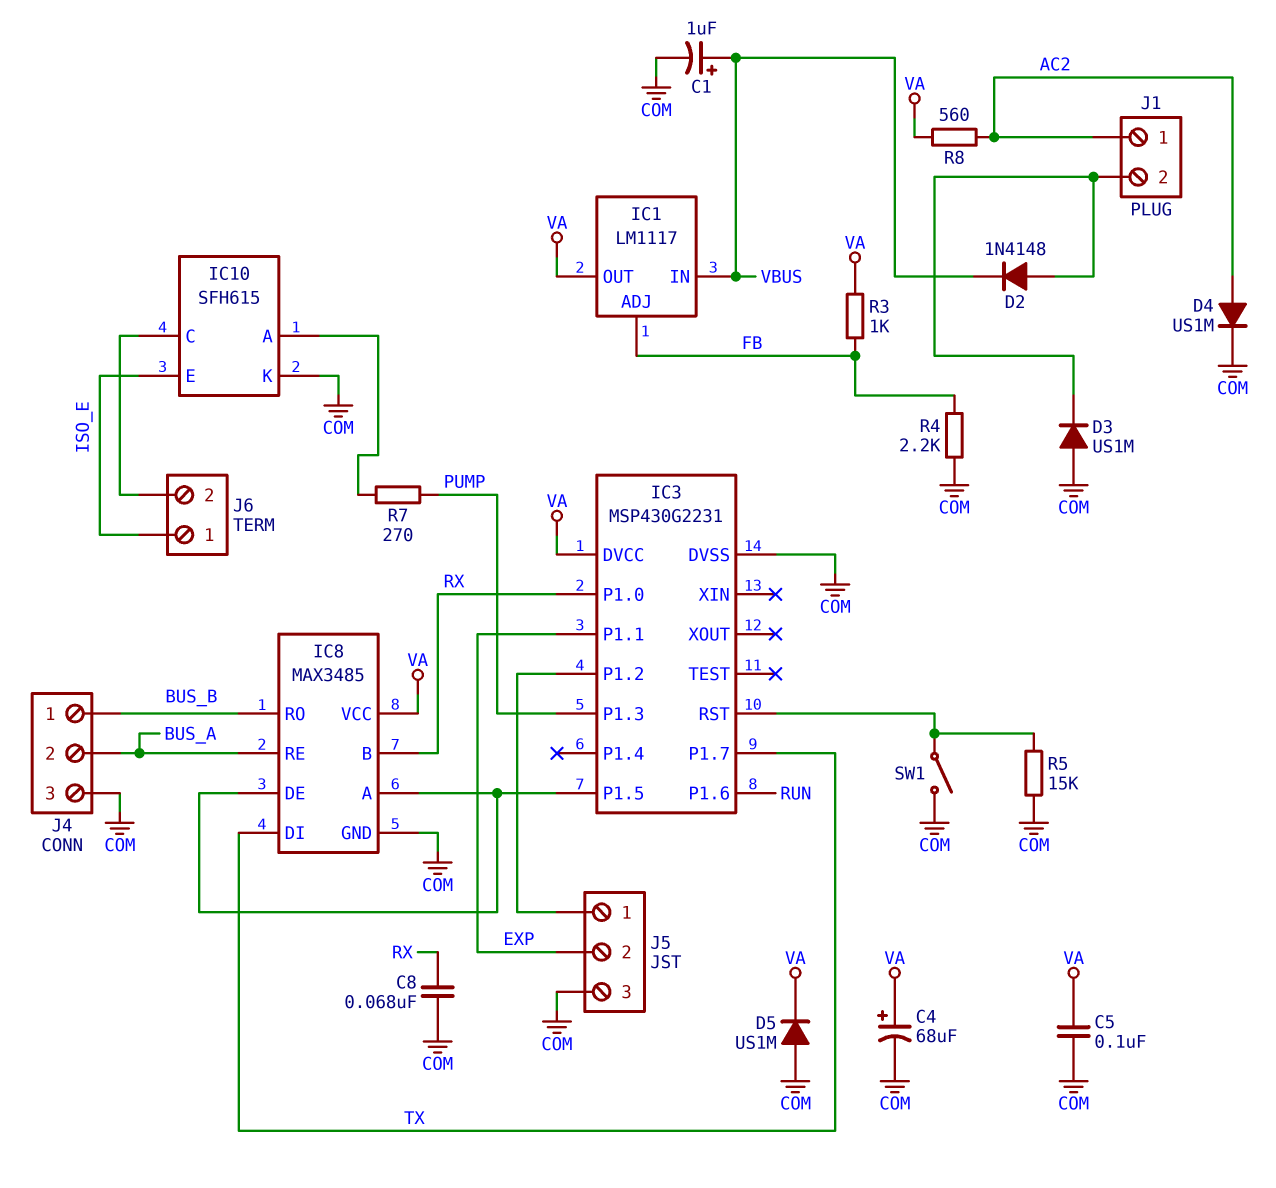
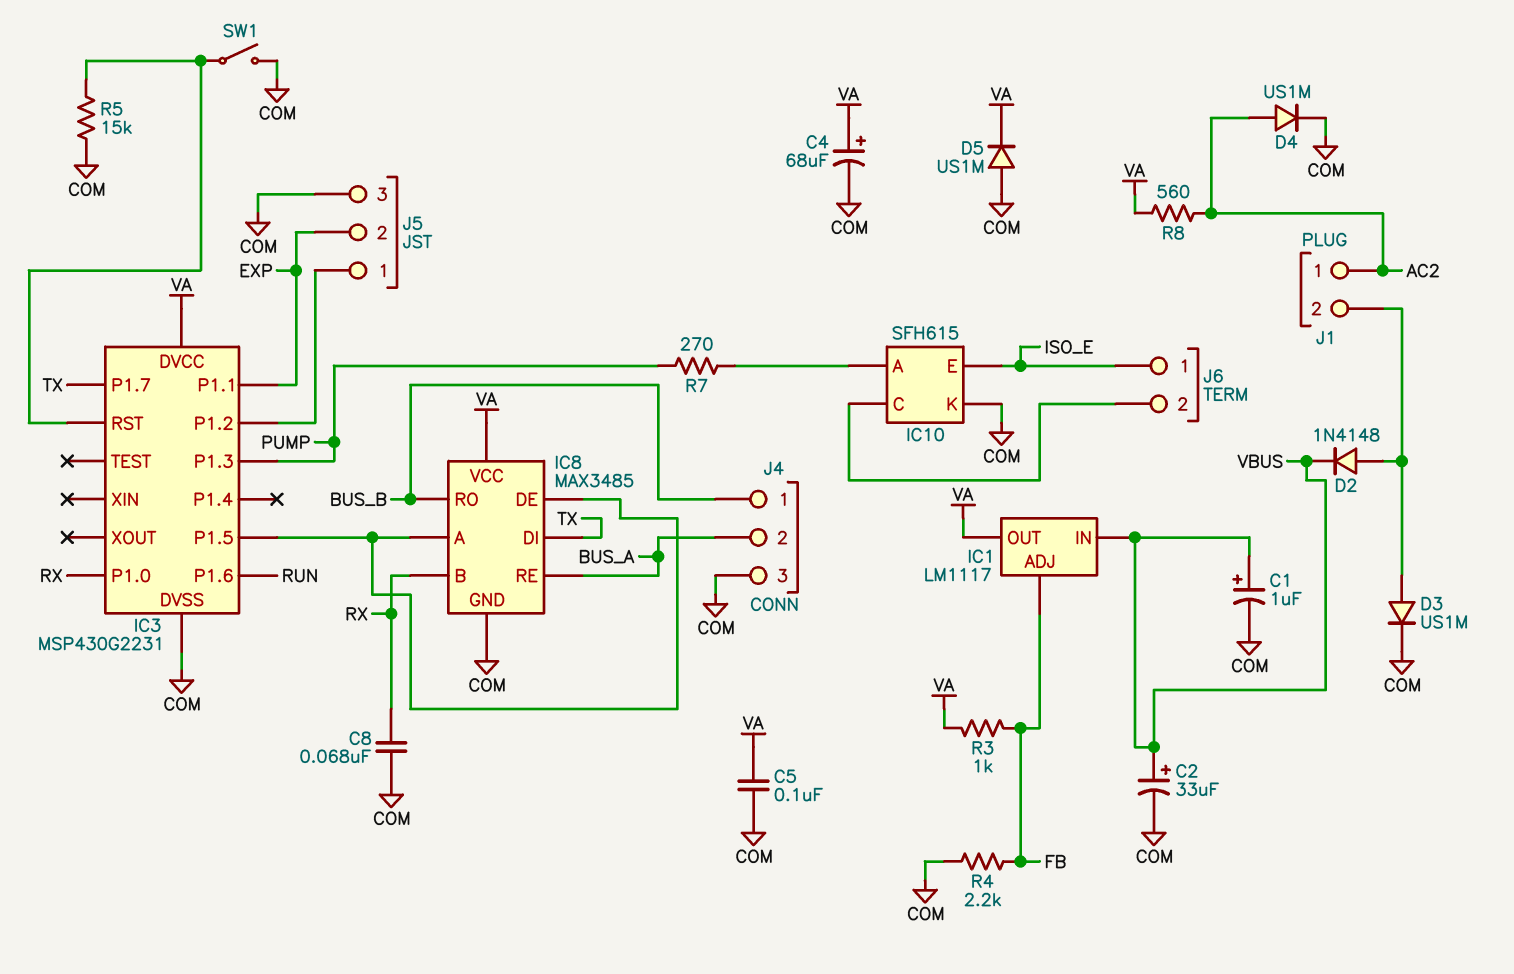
C2: none -> 33uF (plus VBUS, minus COM)
D3: diode US1M (A COM, K J1/2) -> diode US1M (A J1/2, K COM)

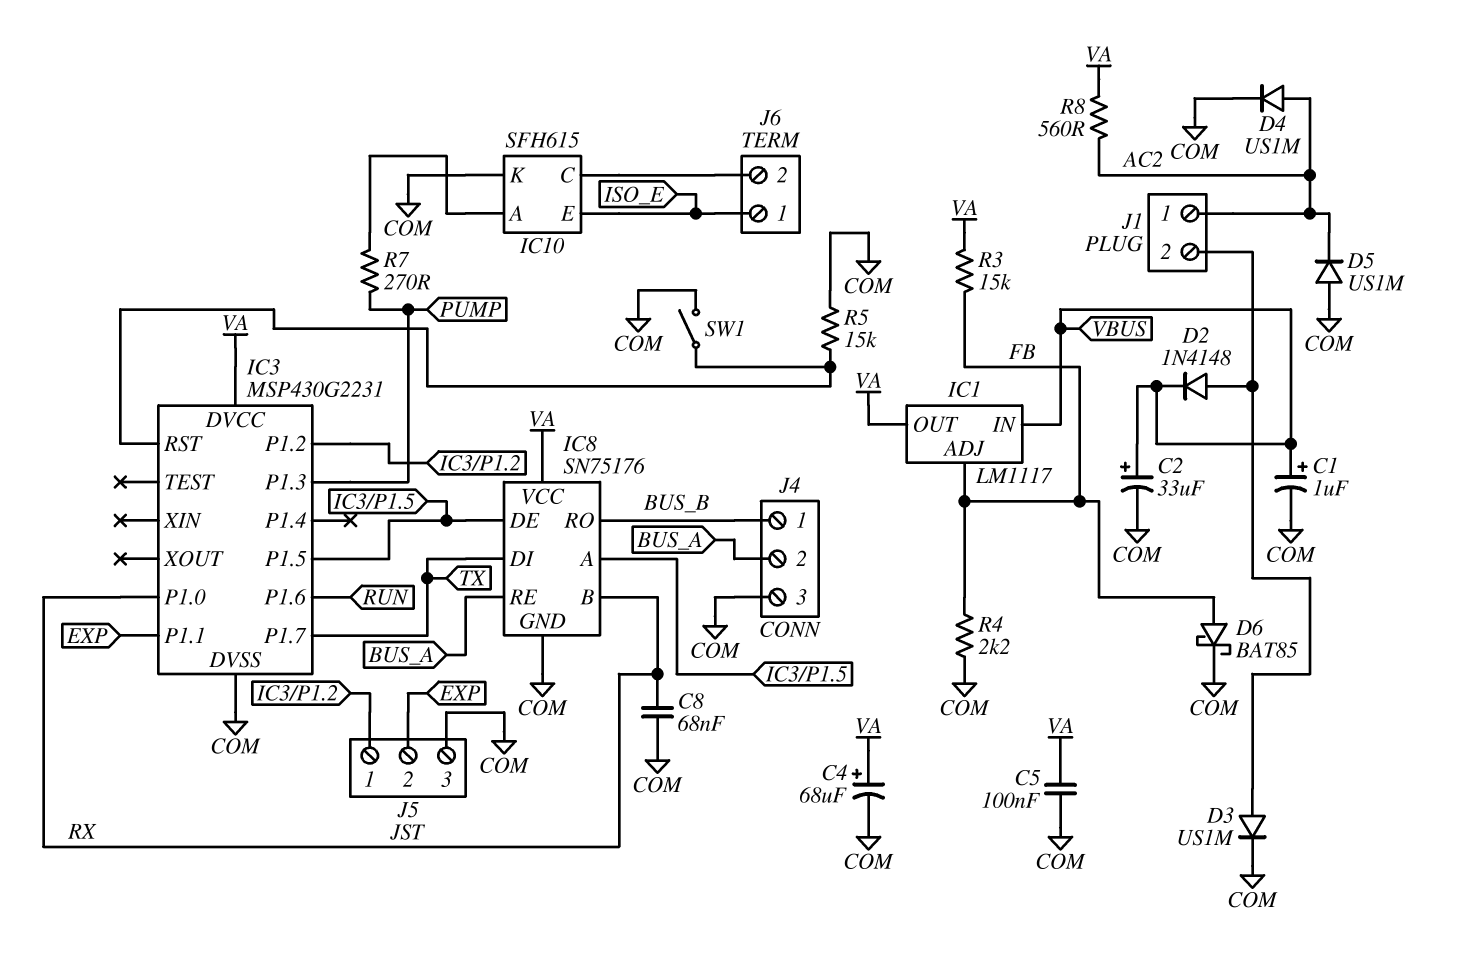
D5: diode US1M (A COM, K VA) -> diode US1M (A COM, K AC2)
D6: none -> schottky BAT85 (A FB, K COM)
IC8: MAX3485 -> SN75176
R3: 1k (FB, VA) -> 15k (FB, VA)

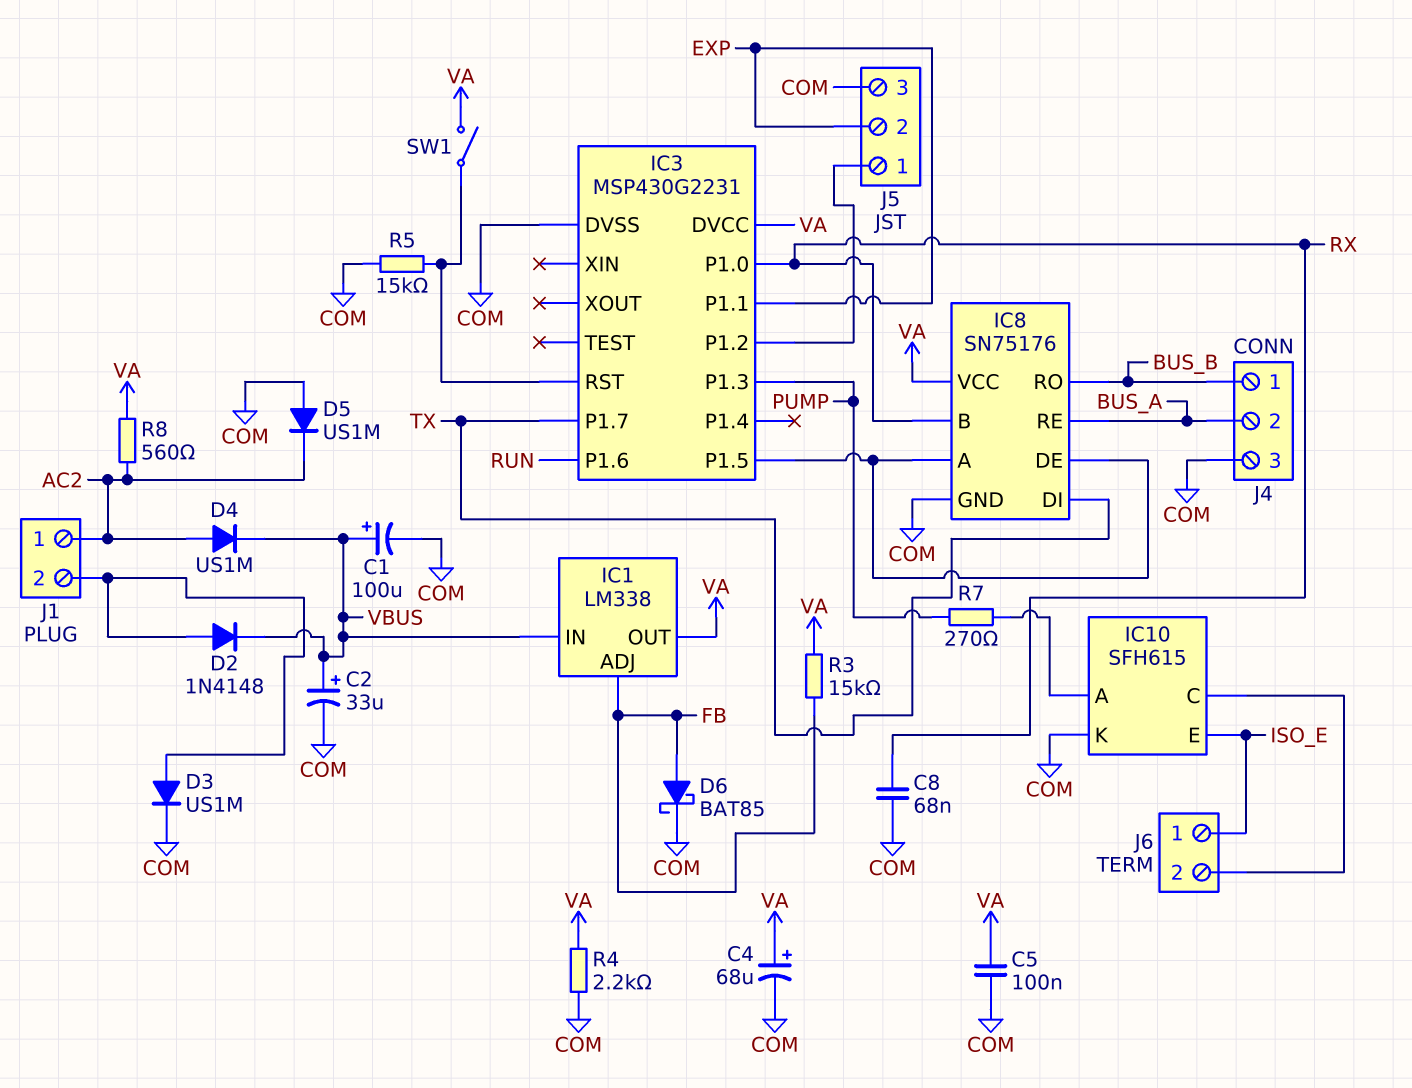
C1: 1uF (plus VBUS, minus COM) -> 100uF (plus VBUS, minus COM)
D4: diode US1M (A AC2, K COM) -> diode US1M (A AC2, K VBUS)
IC1: LM1117 -> LM338
R4: 2.2k (COM, FB) -> 2.2k (COM, VA)
SW1: switch (COM, IC3/RST) -> switch (IC3/RST, VA)

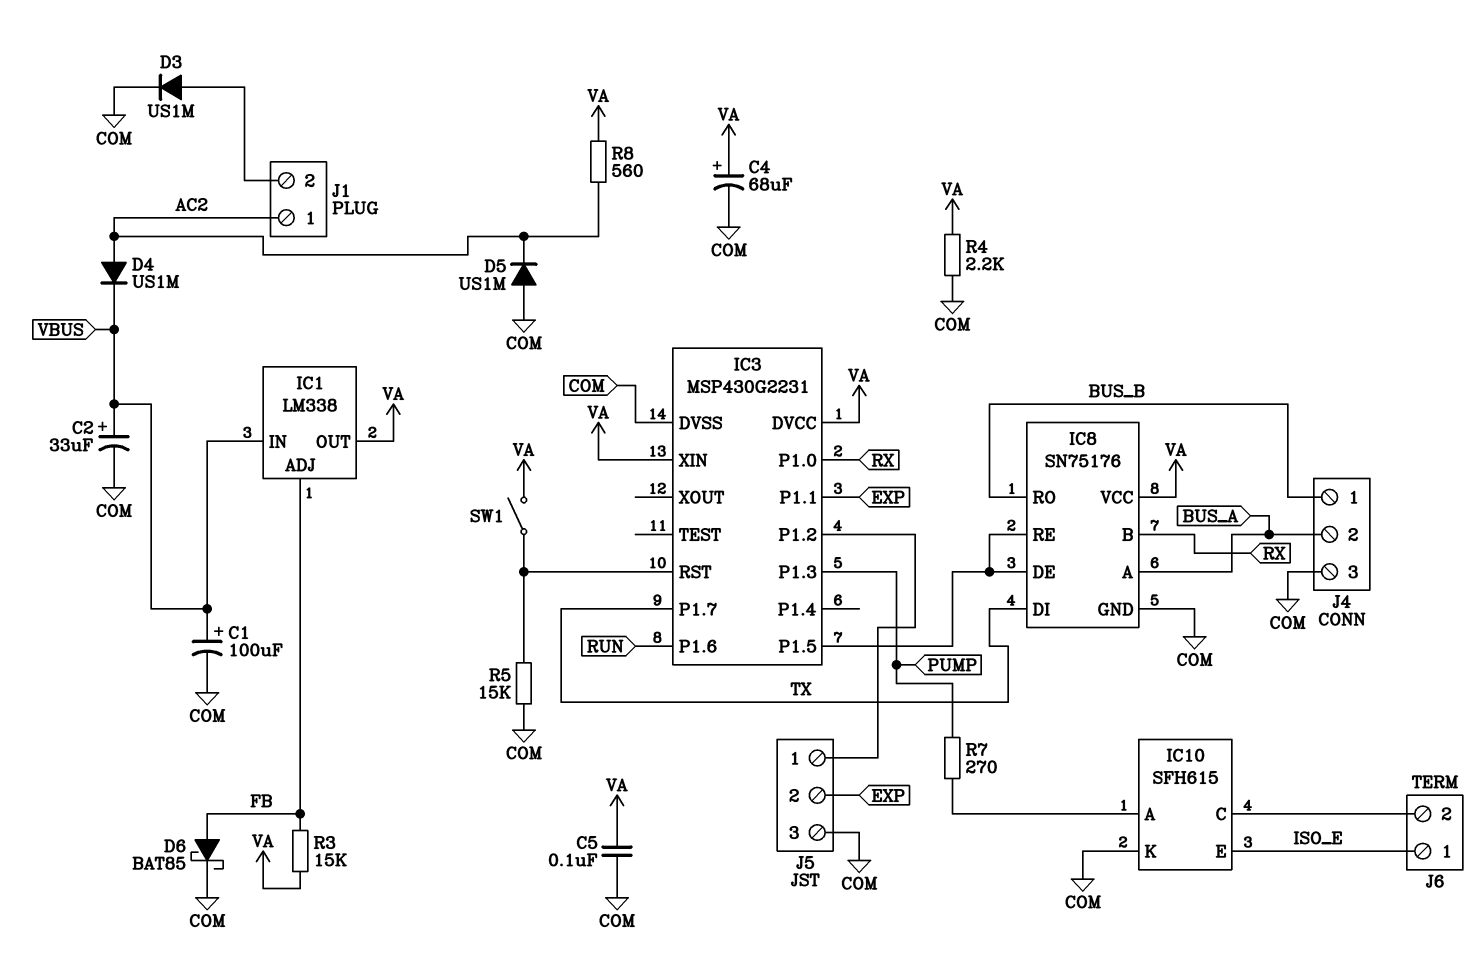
C8: 68nF (COM, RX) -> none
D2: diode 1N4148 (A J1/2, K VBUS) -> none
IC3 pin XIN: none -> VA
IC8 pin A: IC3/P1.5 -> BUS_A
IC8 pin RE: BUS_A -> IC3/P1.5

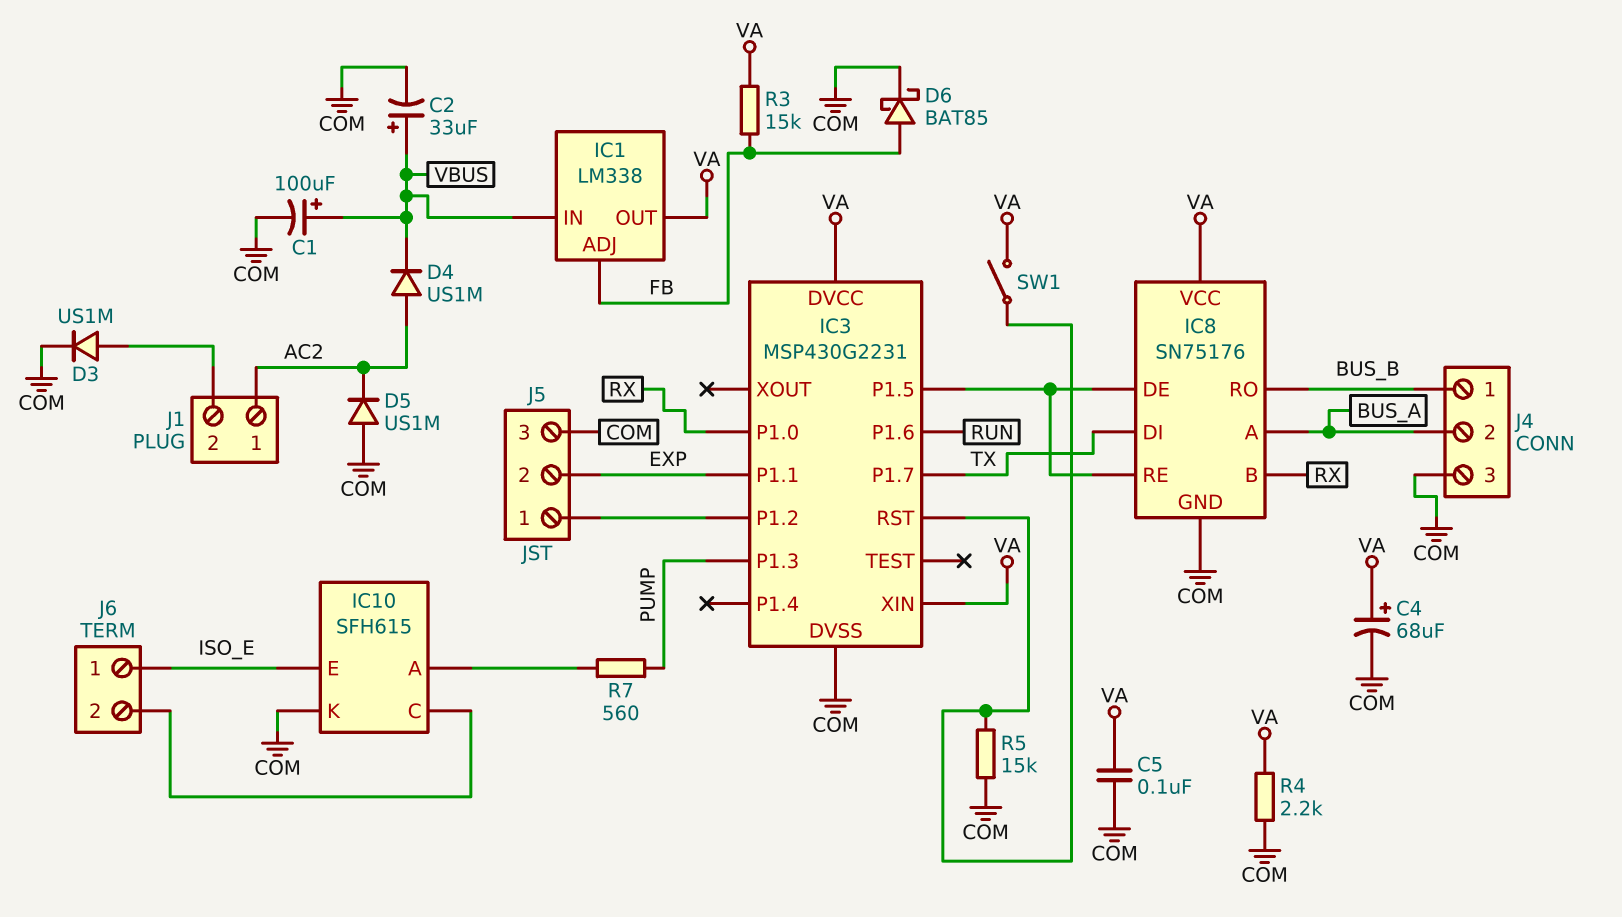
R7: 270 (IC10/A, PUMP) -> 560 (IC10/A, PUMP)
R8: 560 (AC2, VA) -> none

